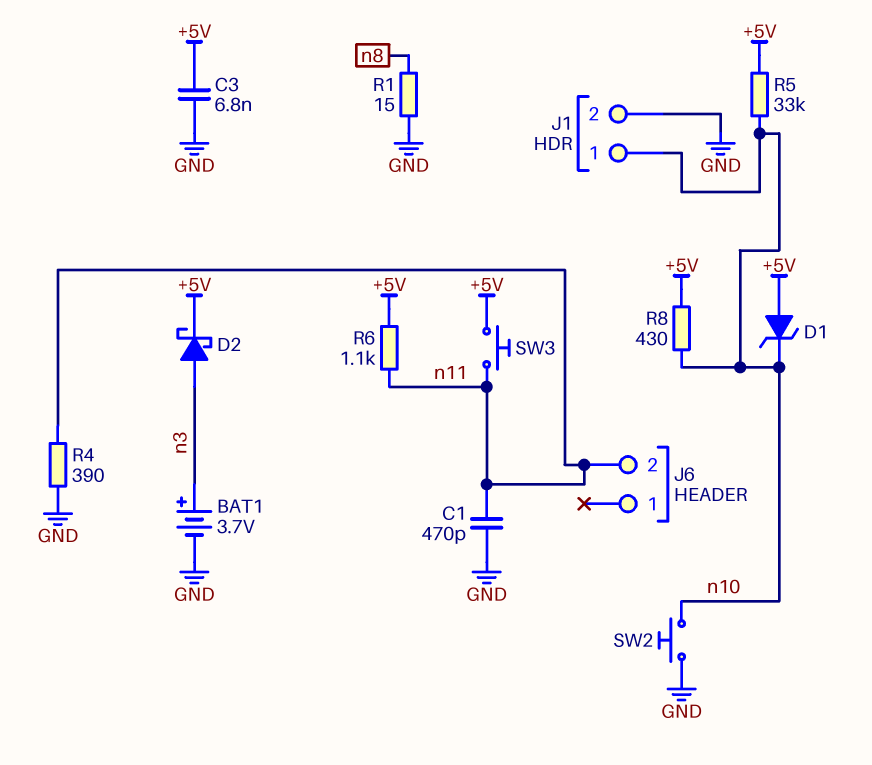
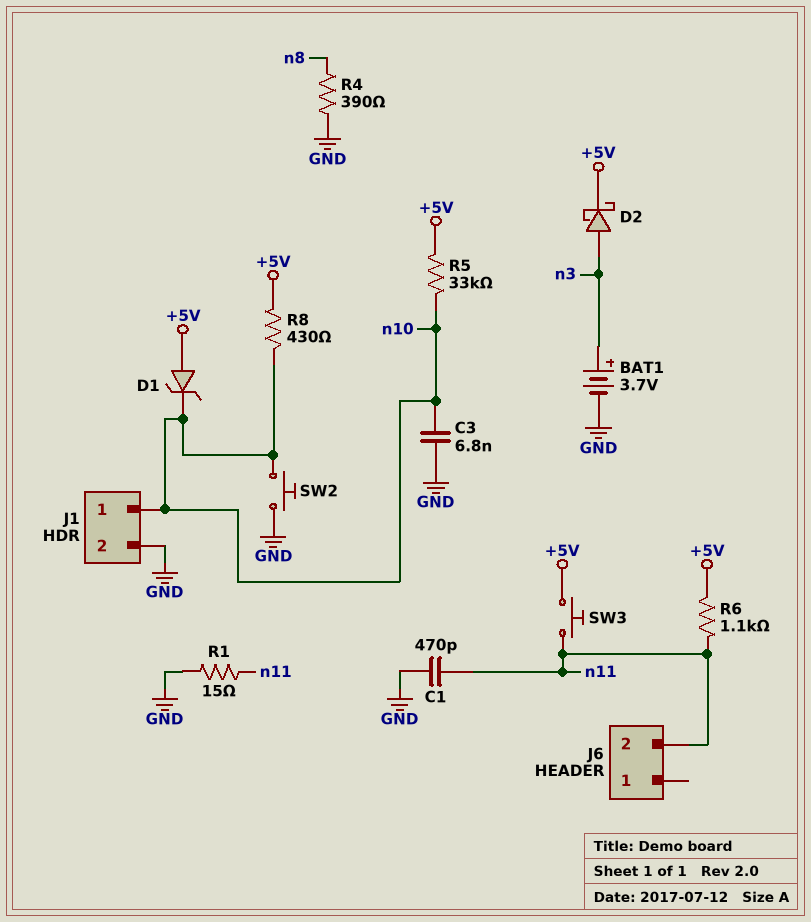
C3: 6.8nF (+5V, GND) -> 6.8nF (GND, n10)
R1: 15 (GND, n8) -> 15 (GND, n11)
R4: 390 (GND, n11) -> 390 (GND, n8)

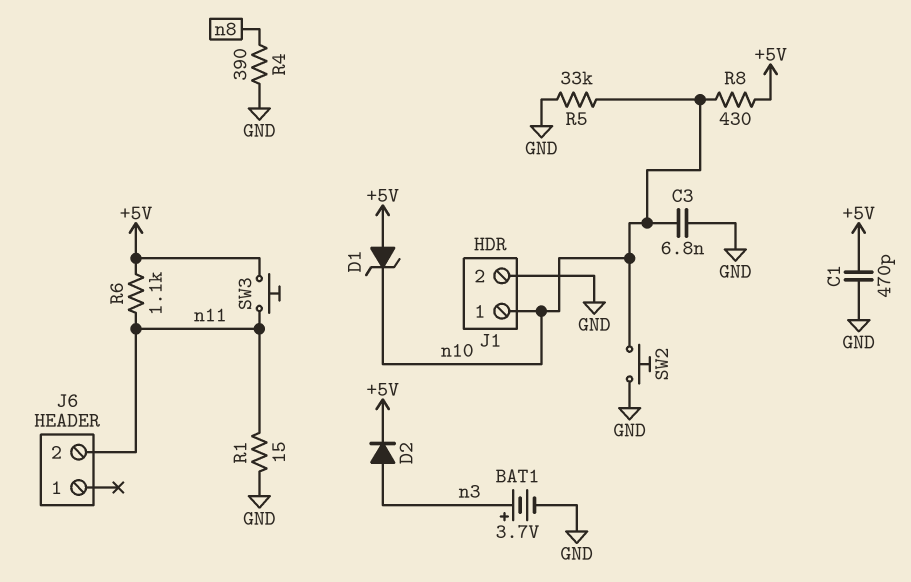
C1: 470pF (GND, n11) -> 470pF (+5V, GND)
D2: schottky (A n3, K +5V) -> diode (A n3, K +5V)
R5: 33k (+5V, n10) -> 33k (GND, n10)

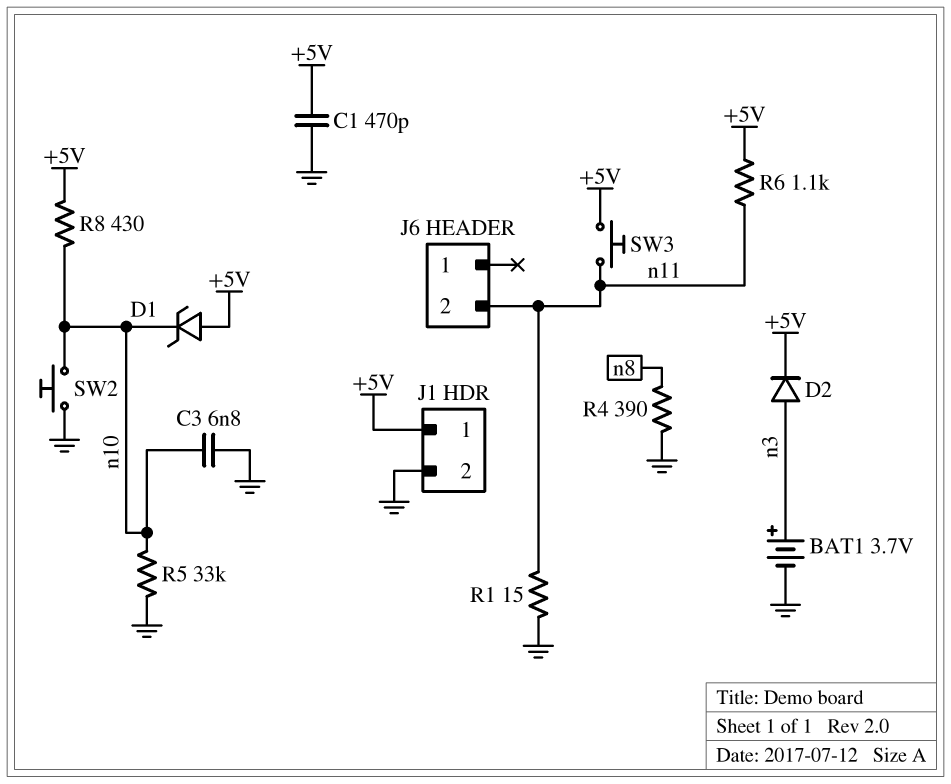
J1 pin 1: n10 -> +5V

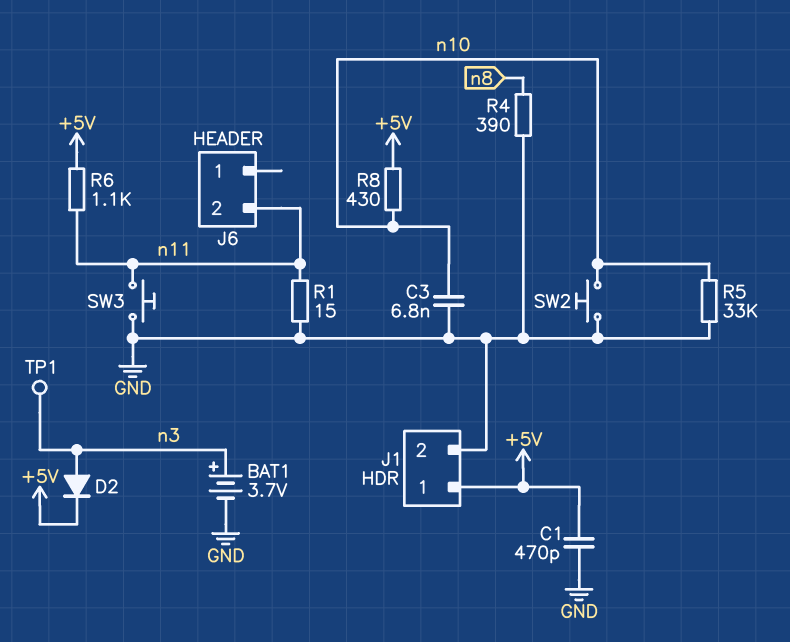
D1: zener (A +5V, K n10) -> none
SW3: button (+5V, n11) -> button (GND, n11)
TP1: none -> test point (n3)

